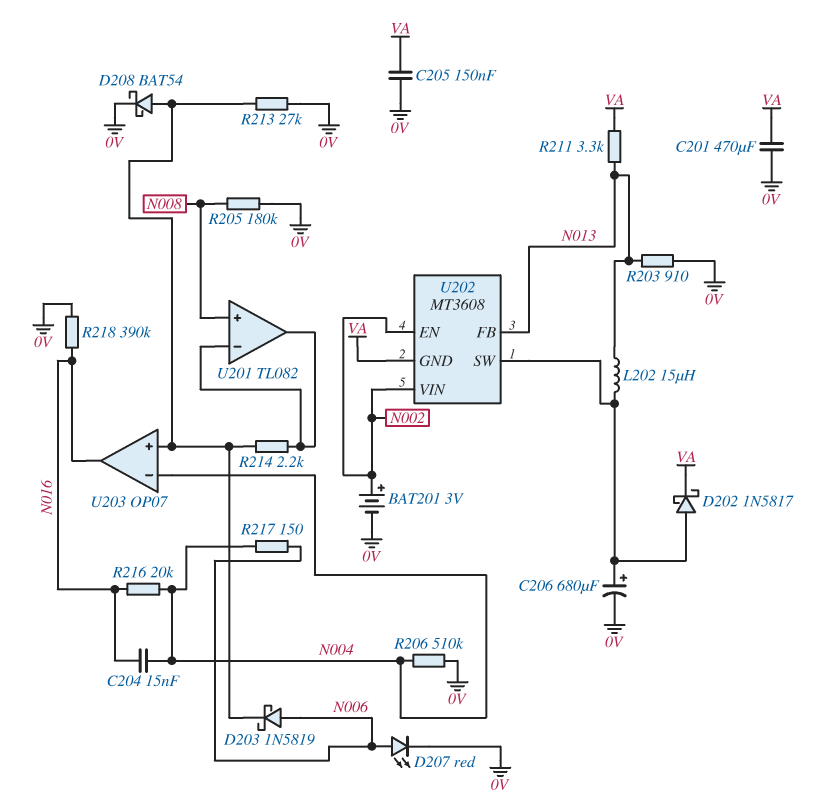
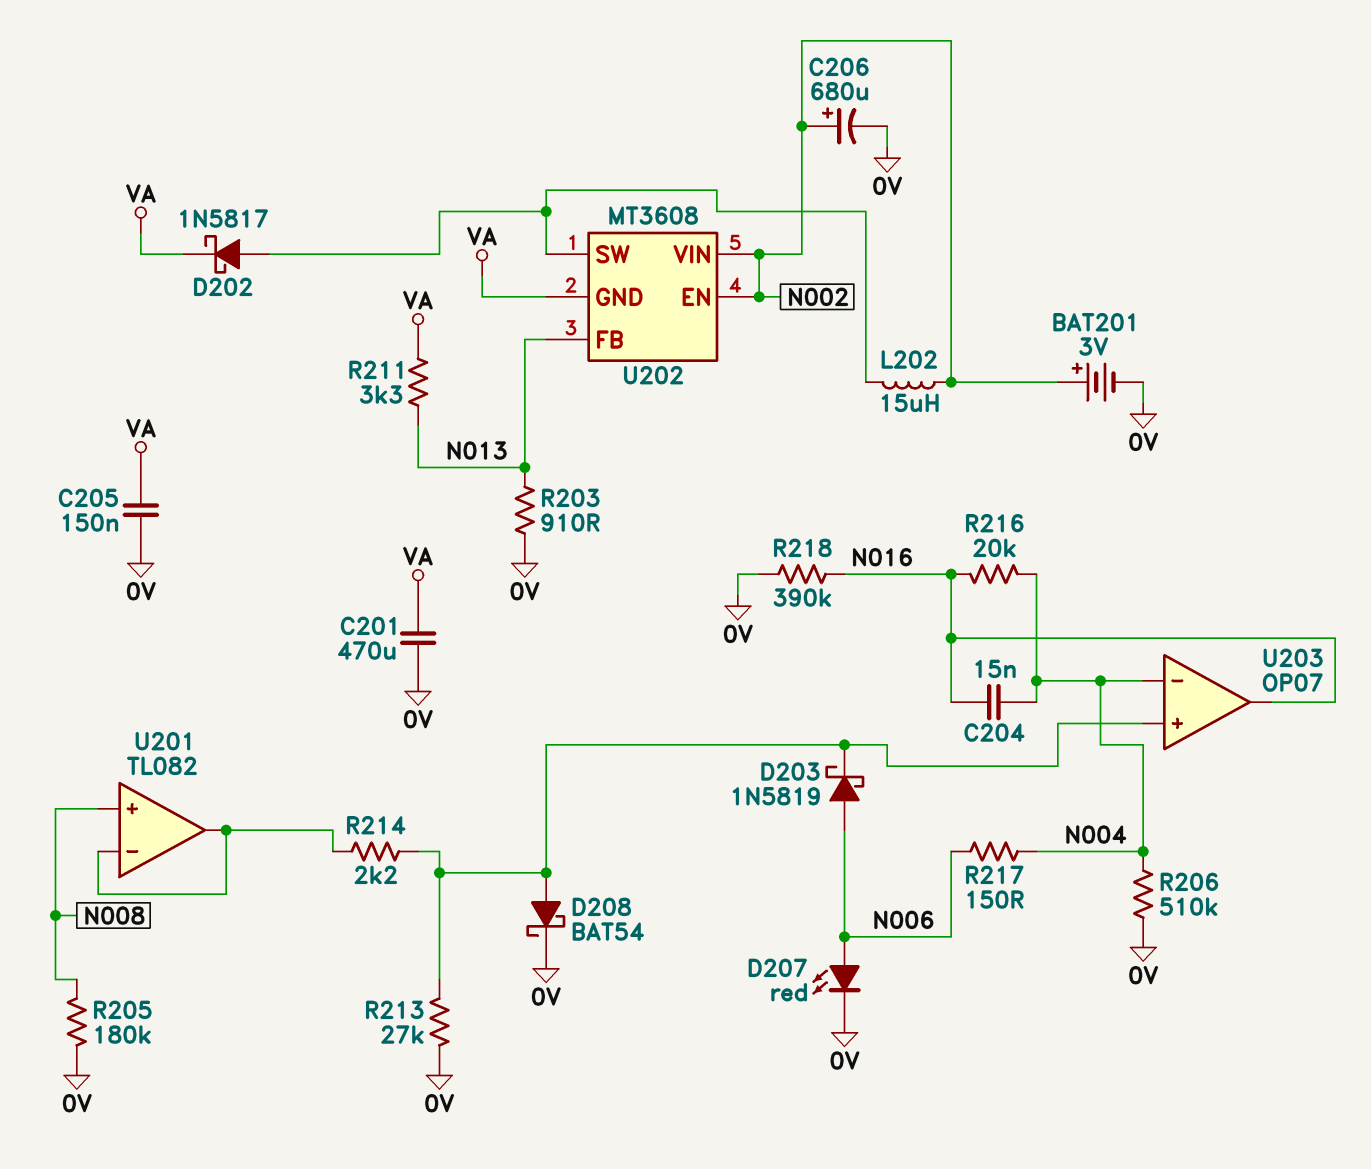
C206: 680uF (plus U202/SW, minus 0V) -> 680uF (plus N002, minus 0V)
L202: 15uH (N013, U202/SW) -> 15uH (N002, U202/SW)

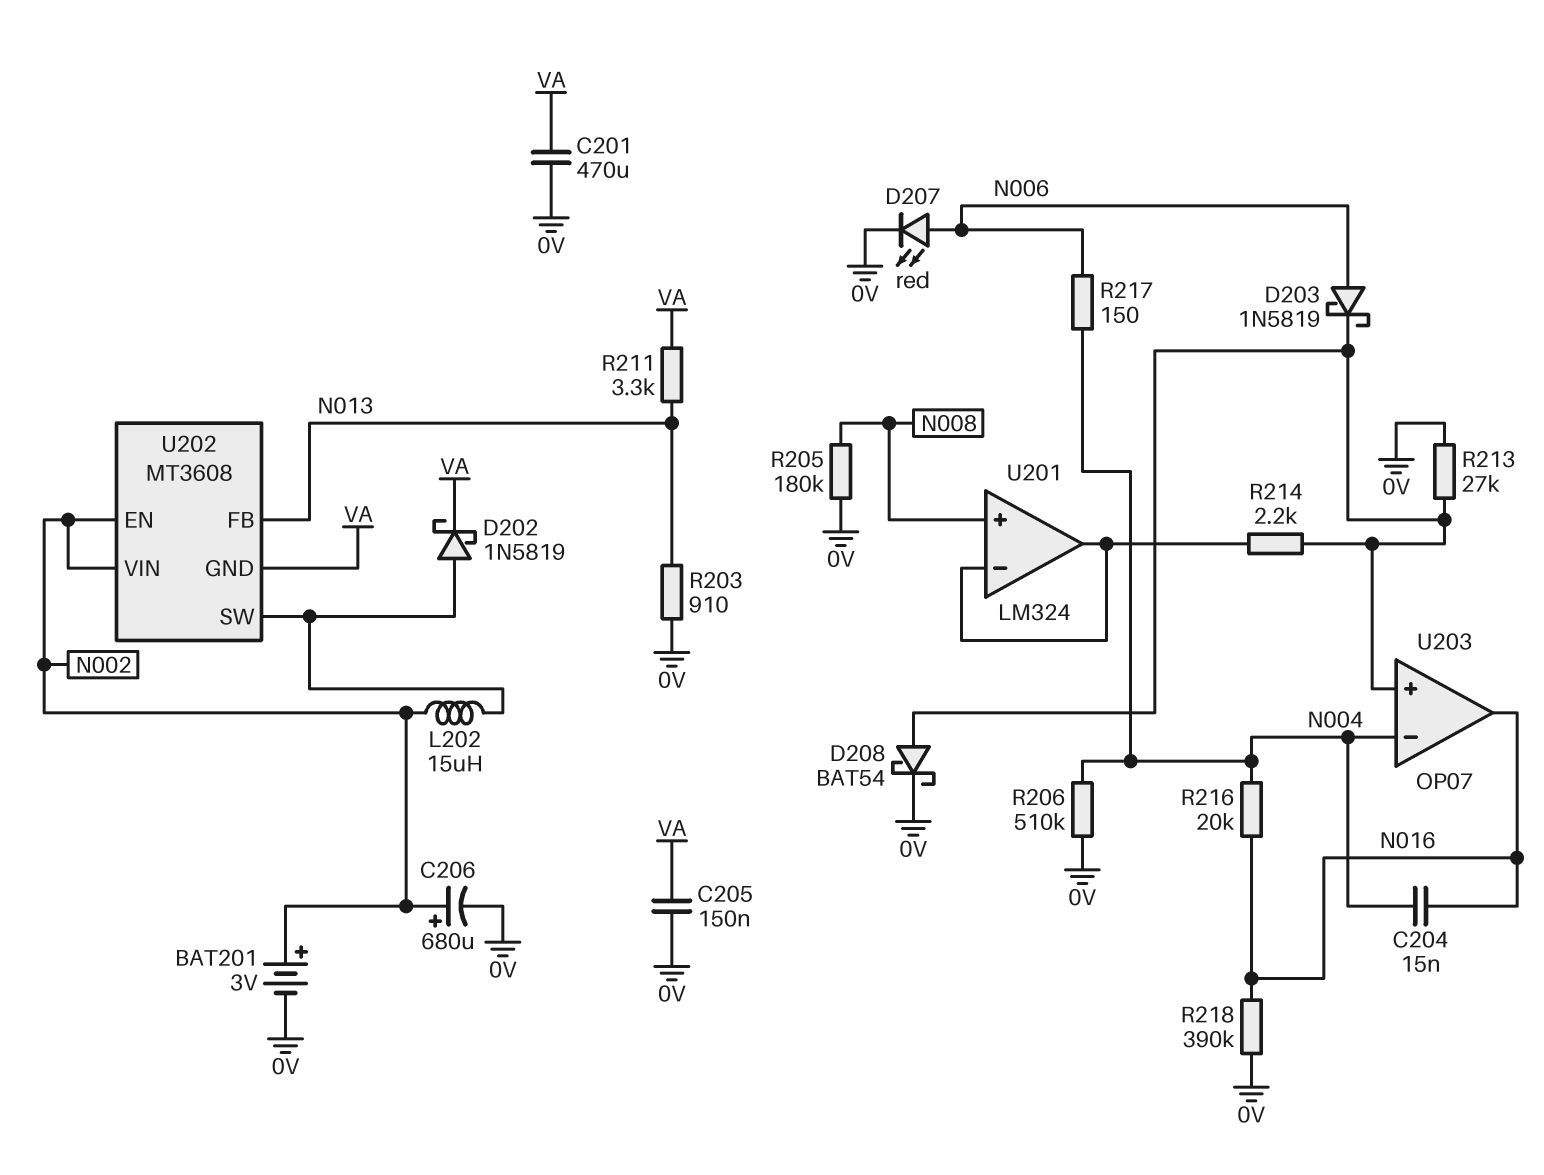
D202: schottky 1N5817 (A U202/SW, K VA) -> schottky 1N5819 (A U202/SW, K VA)
U201: TL082 -> LM324

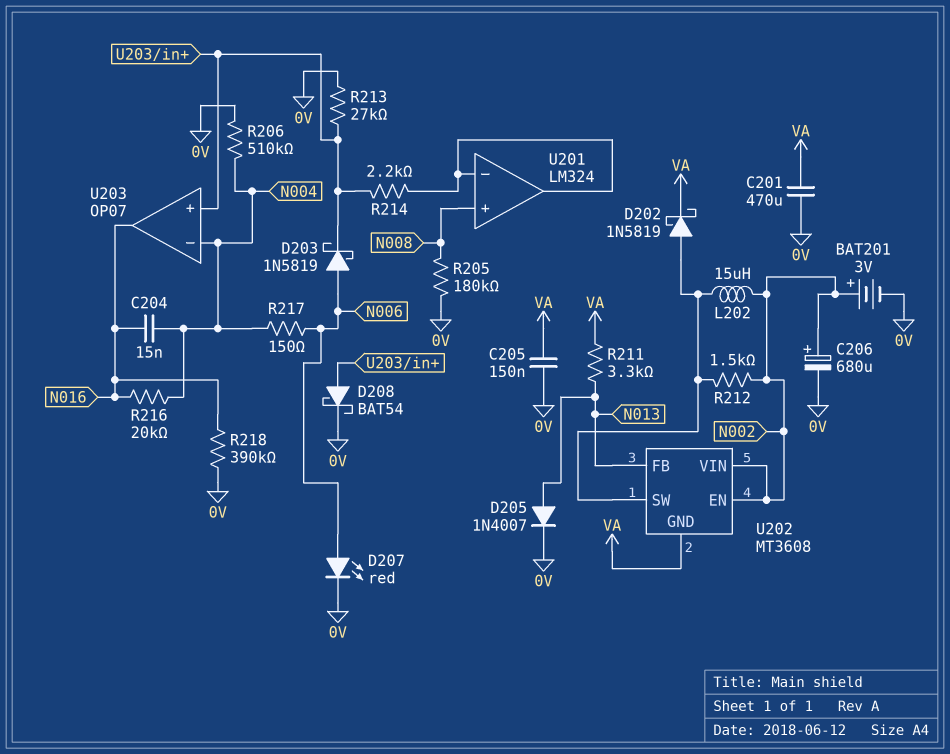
D205: none -> diode 1N4007 (A N013, K 0V)
R203: 910 (0V, N013) -> none
R212: none -> 1.5k (N002, U202/SW)

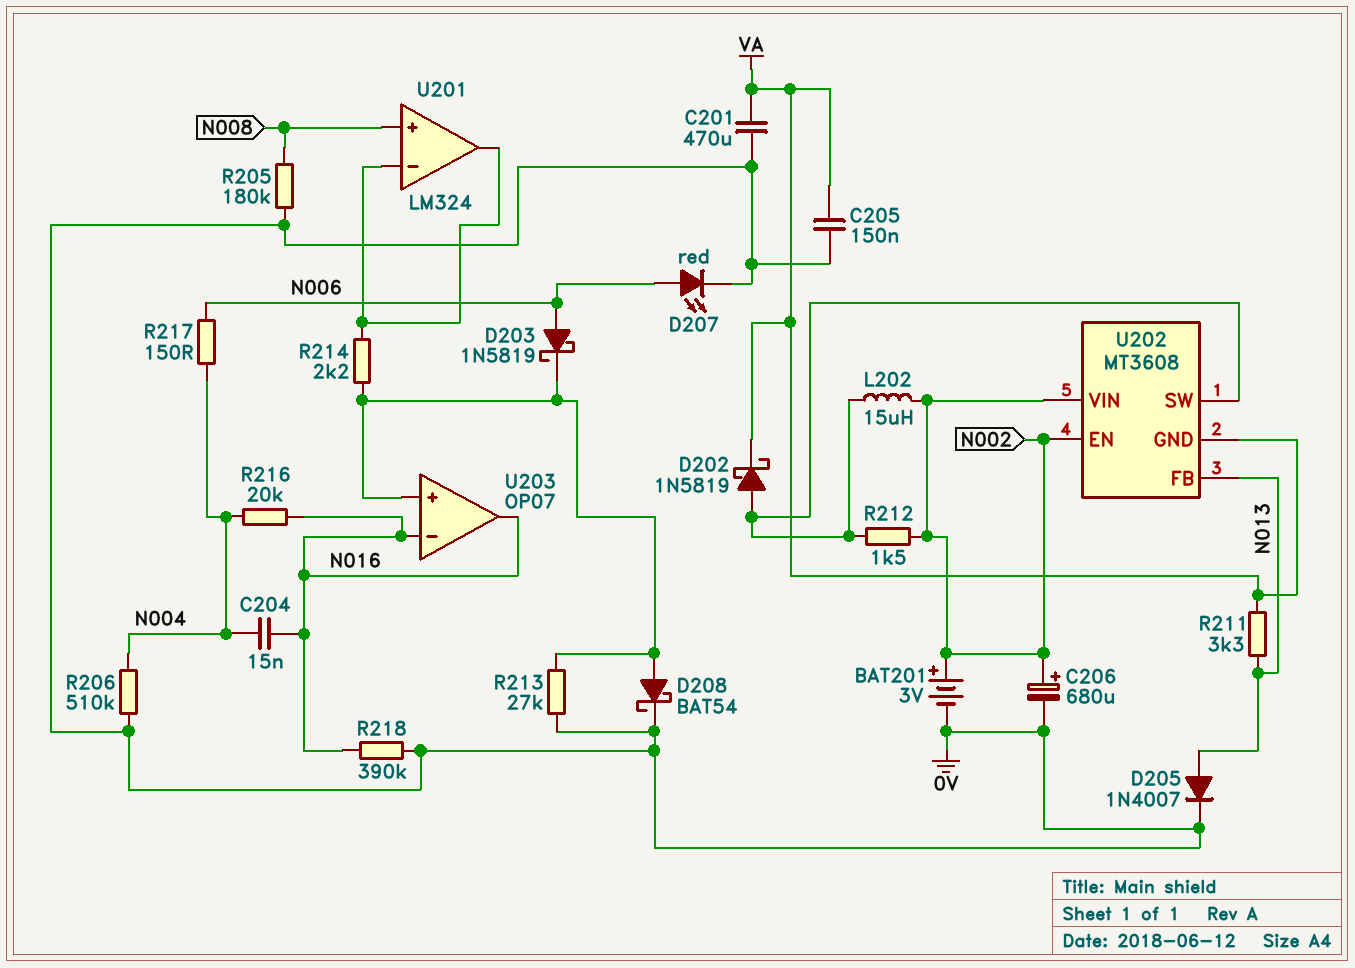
U203 pin in-: N004 -> N016

